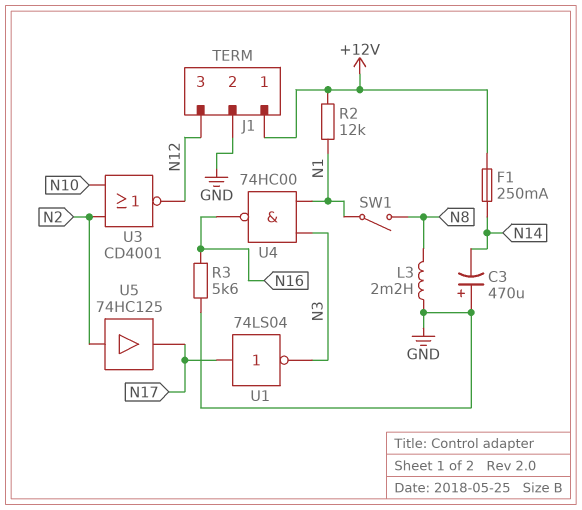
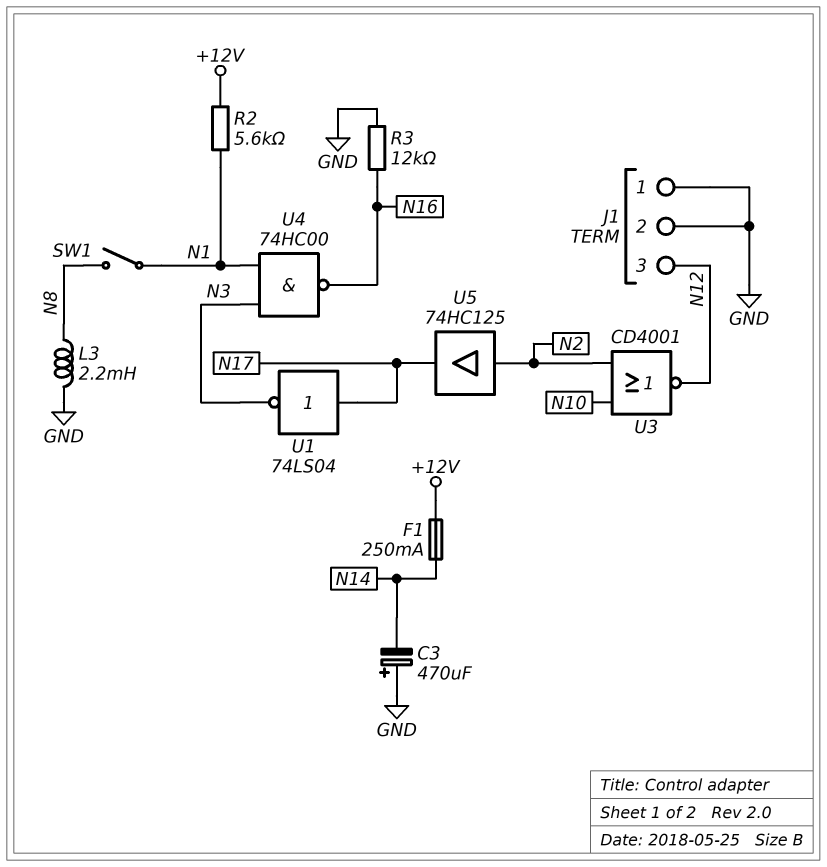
J1 pin 1: +12V -> GND
R2: 12k (+12V, N1) -> 5.6k (+12V, N1)
R3: 5.6k (GND, N16) -> 12k (GND, N16)

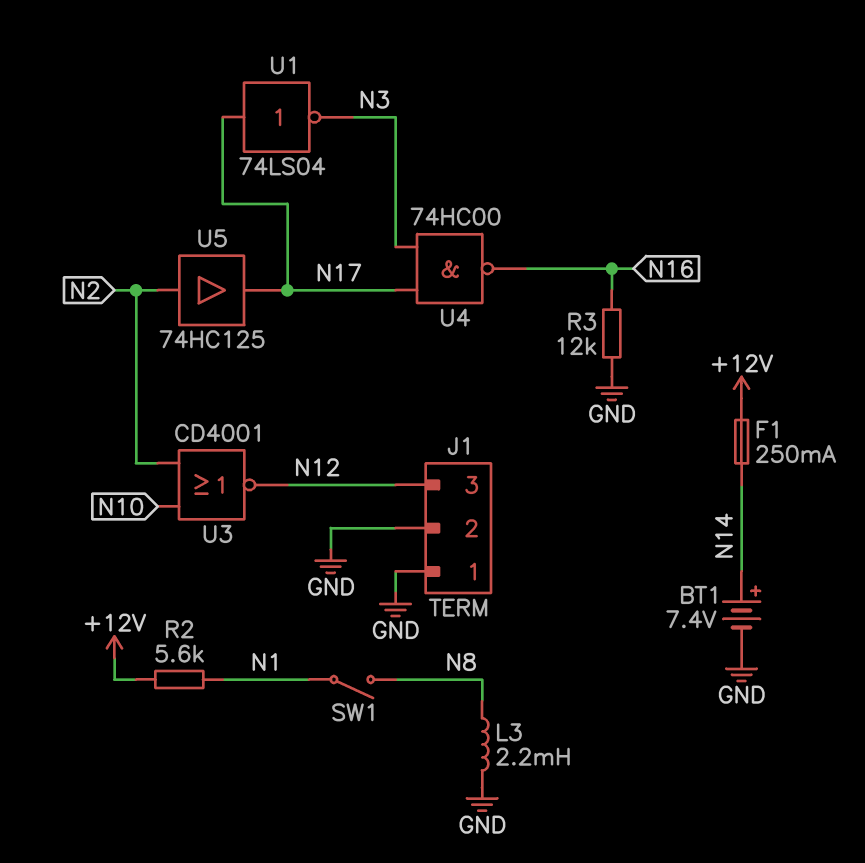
BT1: none -> 7.4V (plus N14, minus GND)
C3: 470uF (plus GND, minus N14) -> none
U4: NAND 74HC00 (in N1, in N3, out N16) -> NAND 74HC00 (in N3, in N17, out N16)

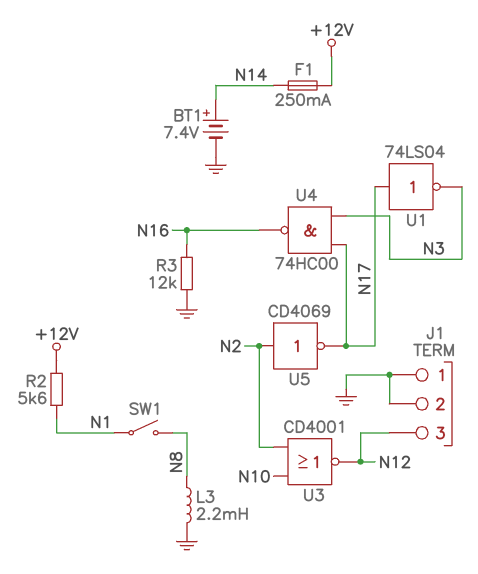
U5: buffer 74HC125 (in N2, out N17) -> NOT CD4069 (in N2, out N17)

